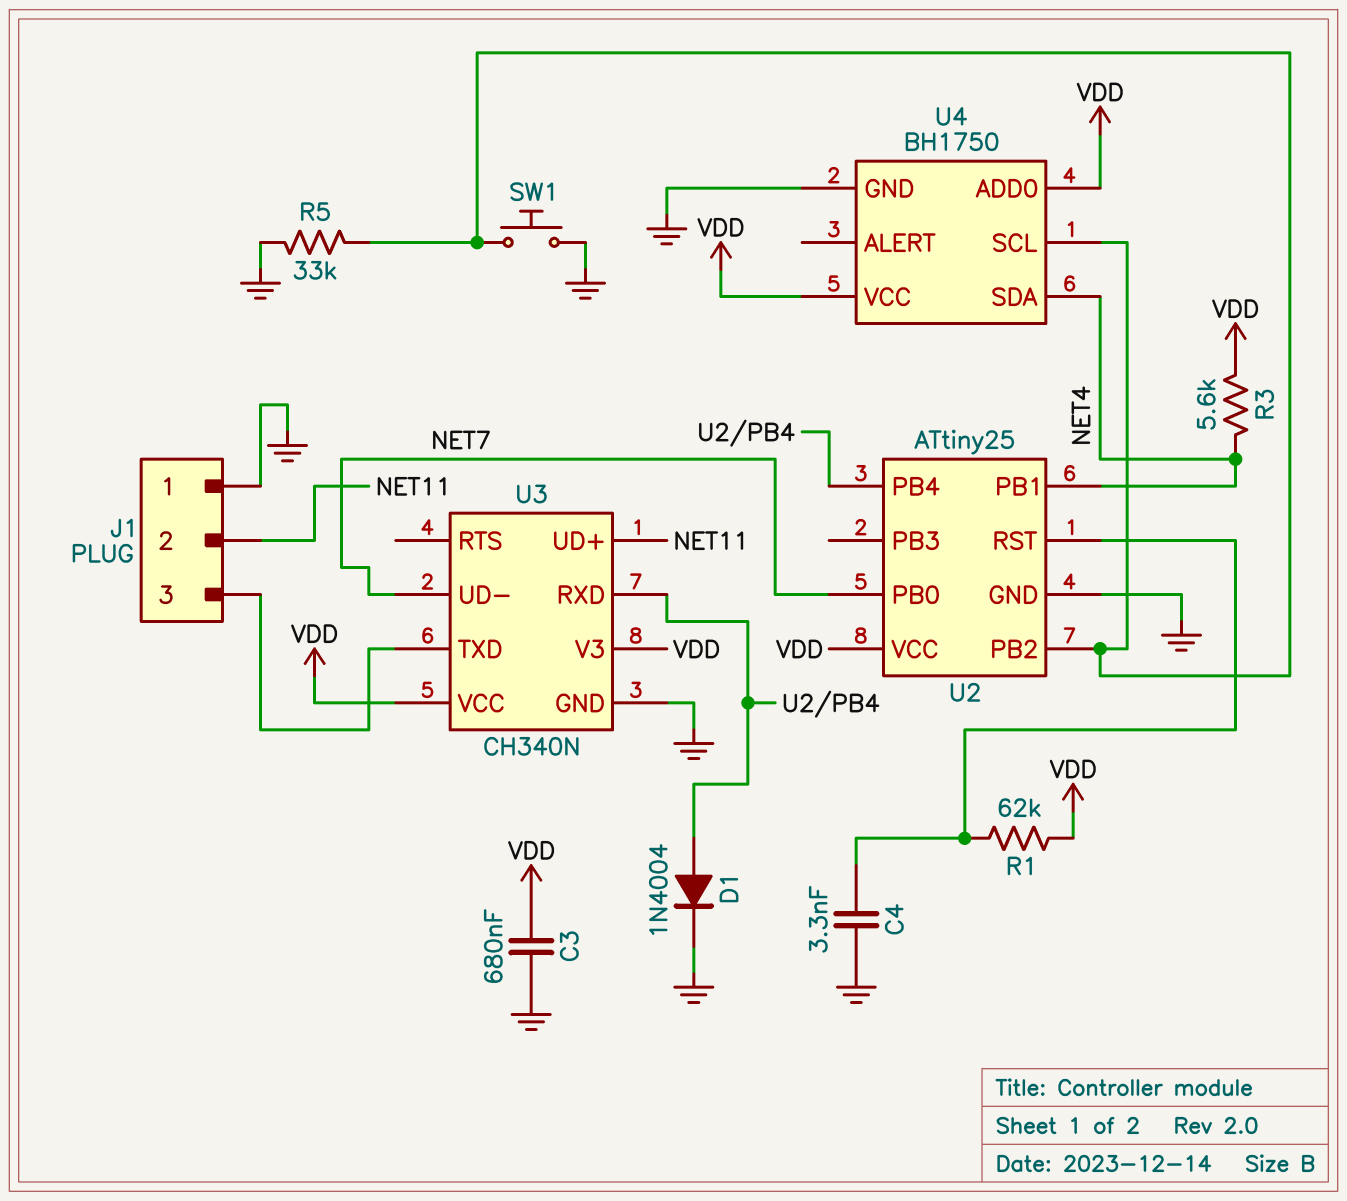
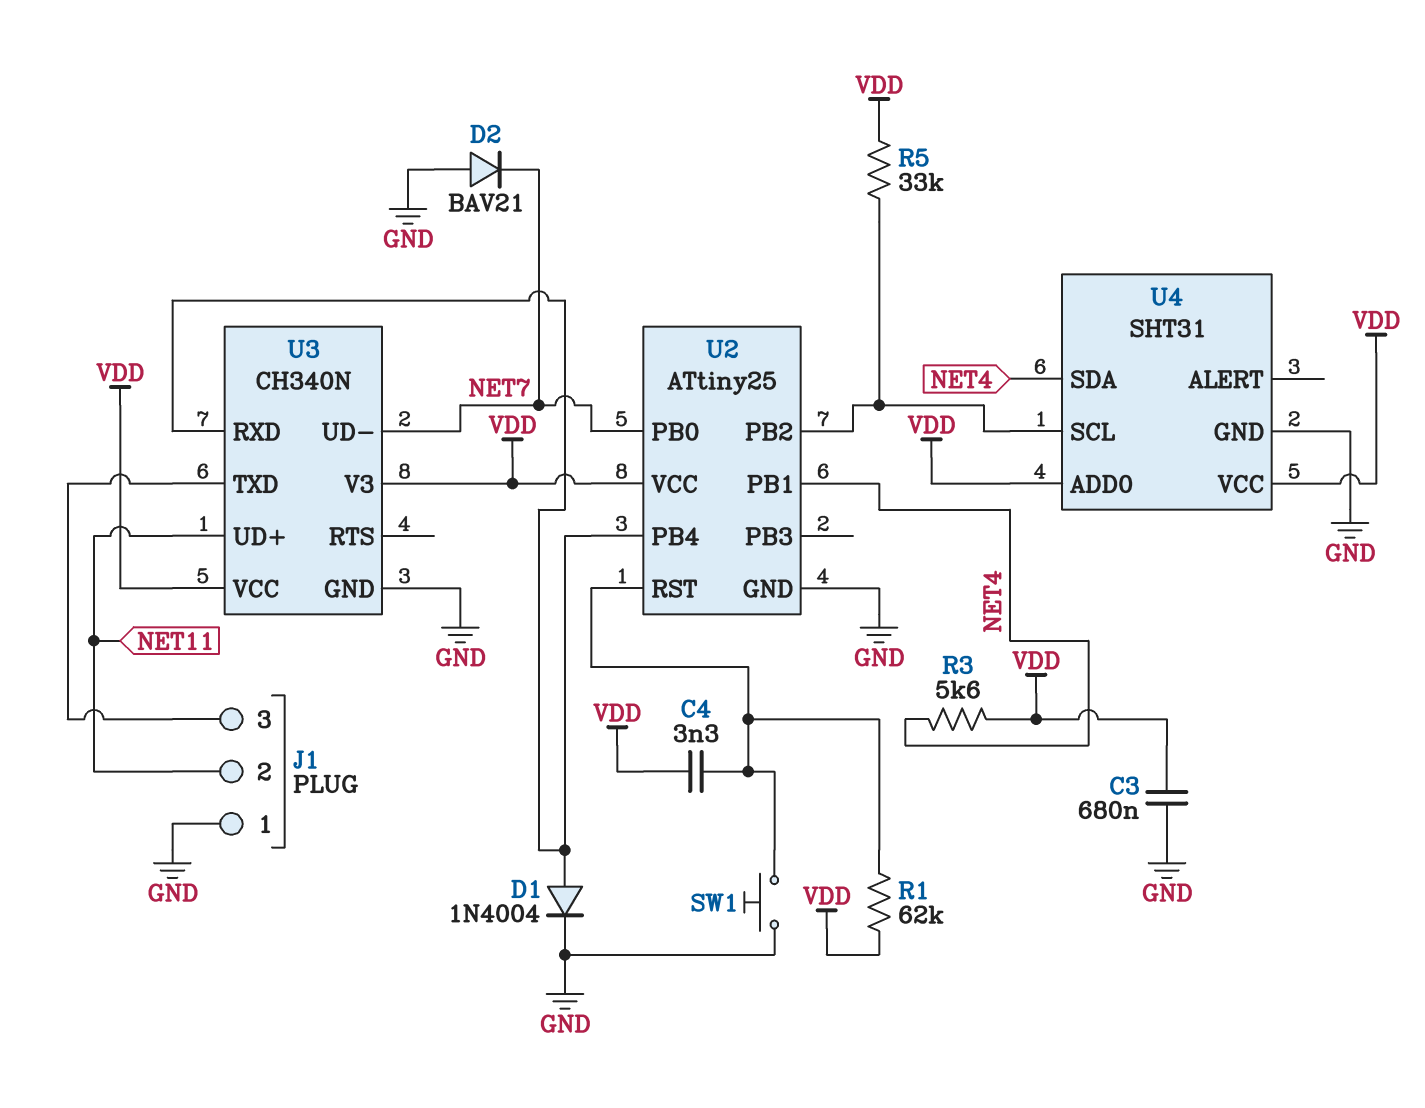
C4: 3.3nF (GND, U2/RST) -> 3.3nF (U2/RST, VDD)
D2: none -> diode BAV21 (A GND, K NET7)
R5: 33k (GND, U2/PB2) -> 33k (U2/PB2, VDD)
SW1: button (GND, U2/PB2) -> button (GND, U2/RST)
U4: BH1750 -> SHT31

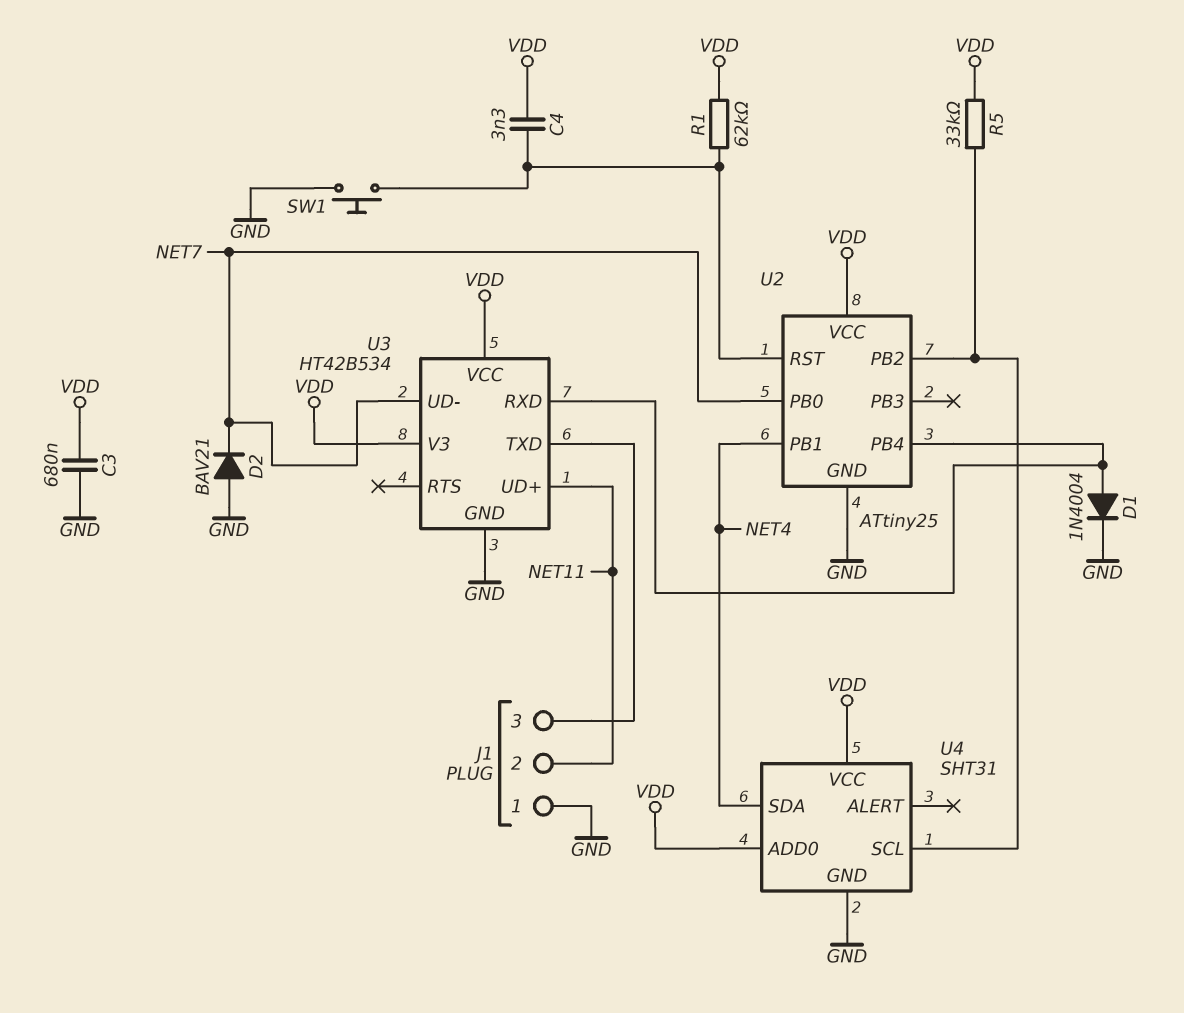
R3: 5.6k (NET4, VDD) -> none
U3: CH340N -> HT42B534

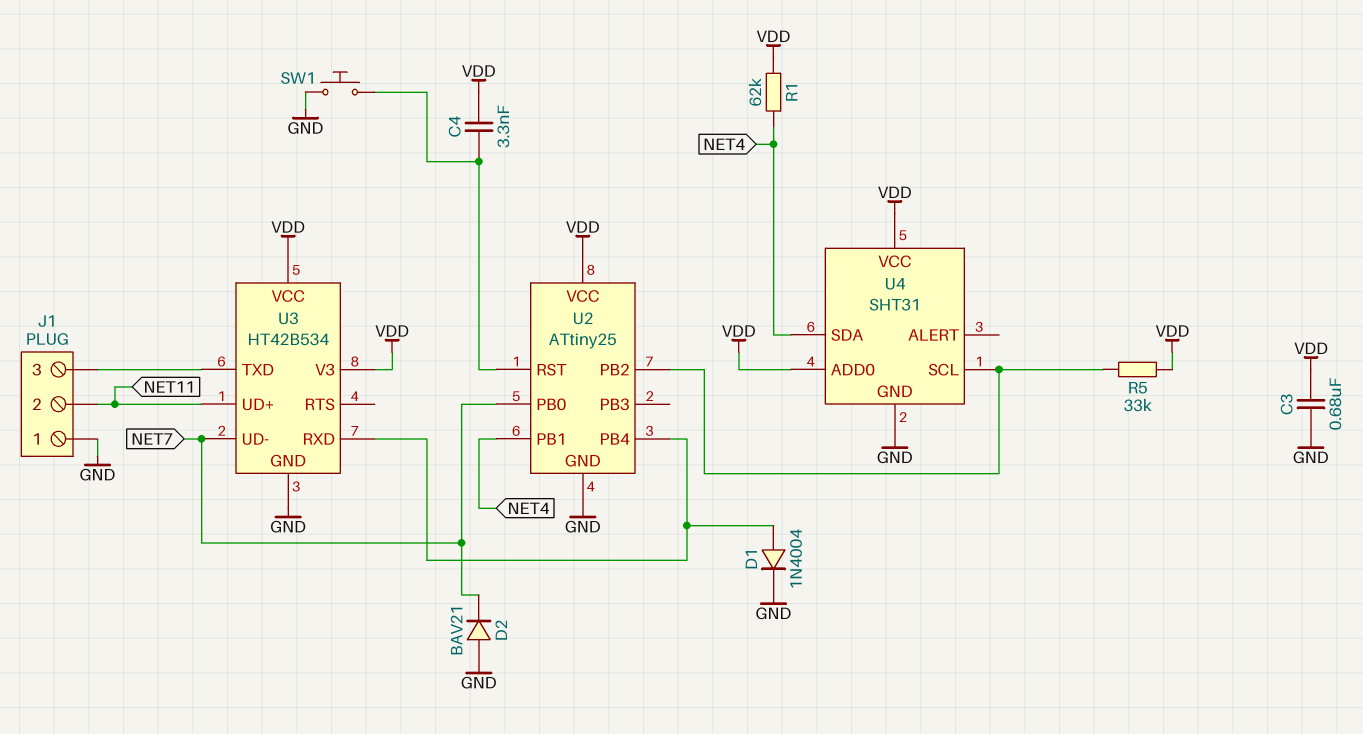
R1: 62k (U2/RST, VDD) -> 62k (NET4, VDD)

